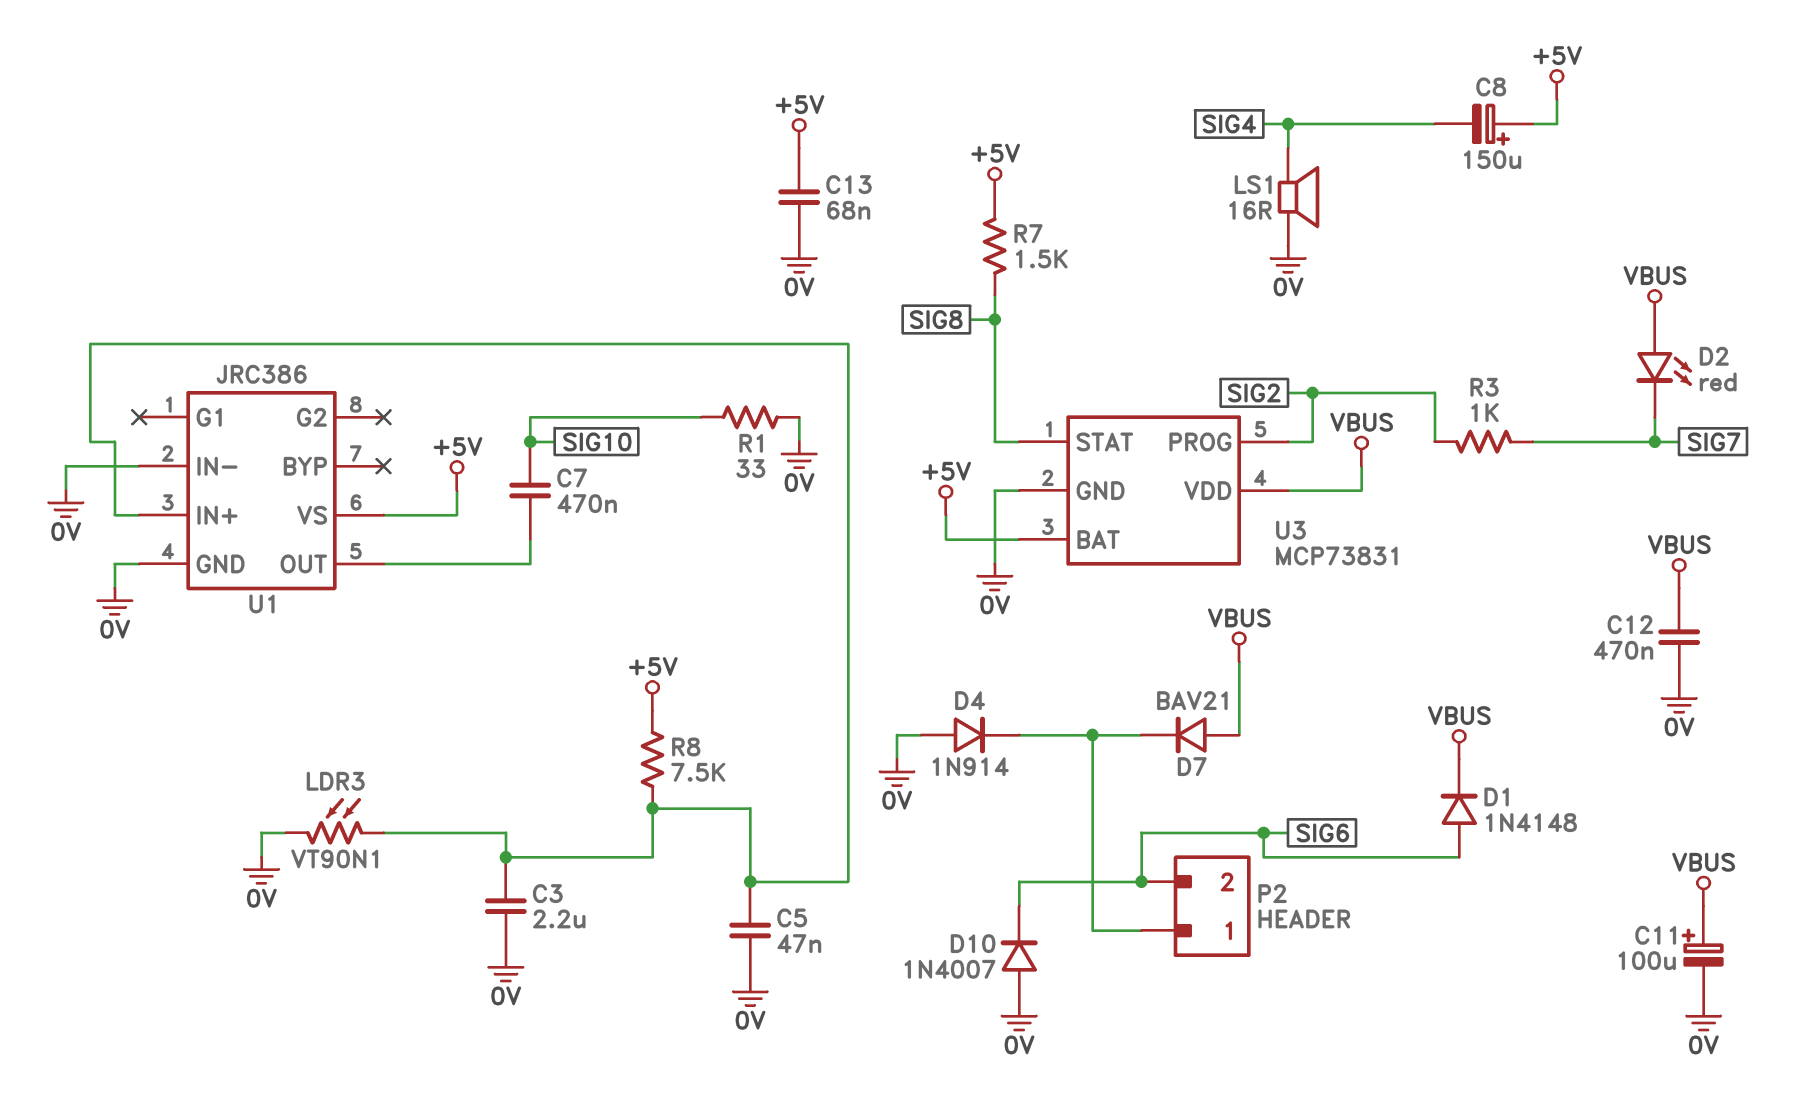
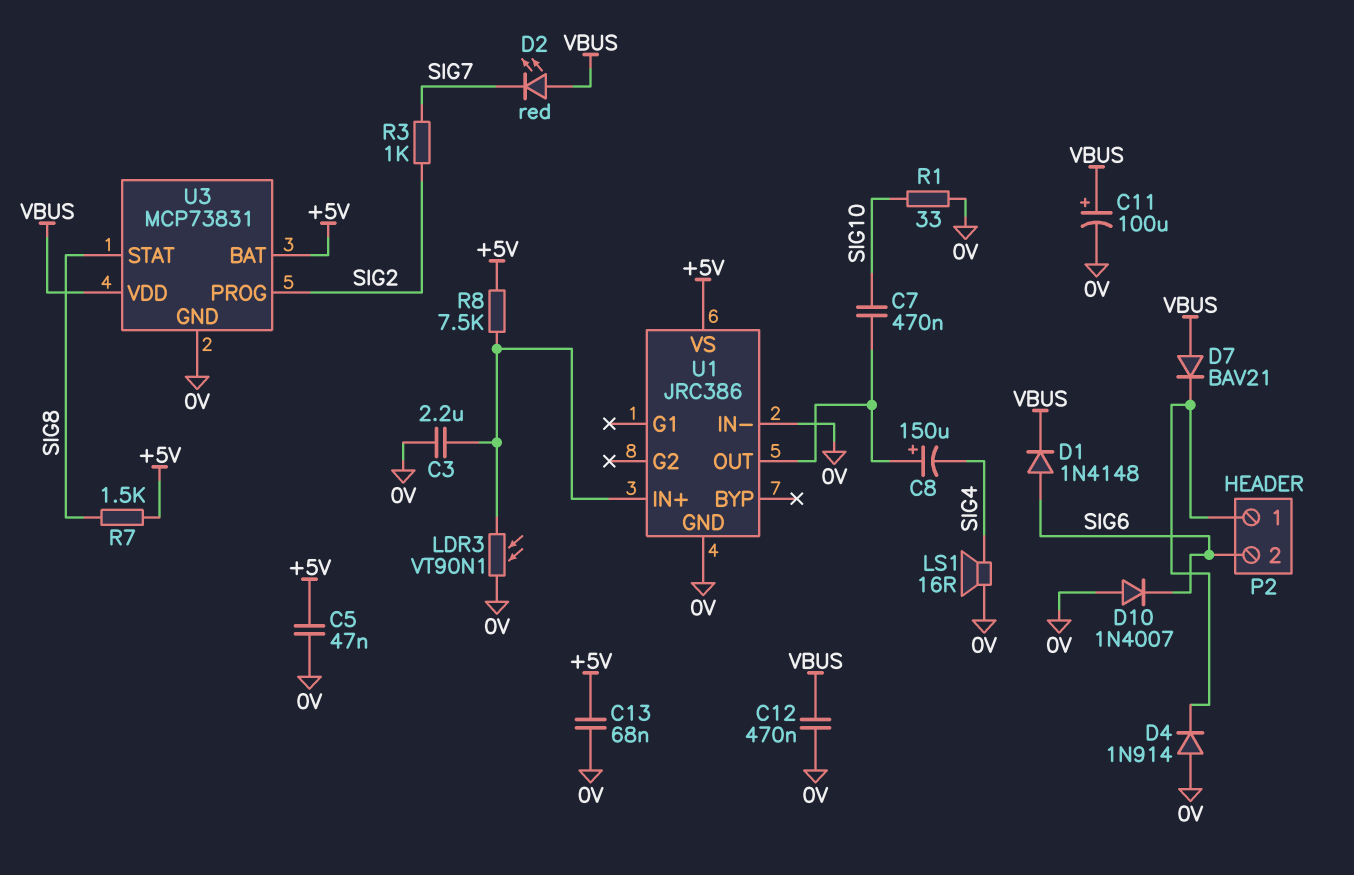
C5: 47nF (0V, U1/IN+) -> 47nF (+5V, 0V)
C8: 150uF (plus +5V, minus SIG4) -> 150uF (plus U1/OUT, minus SIG4)

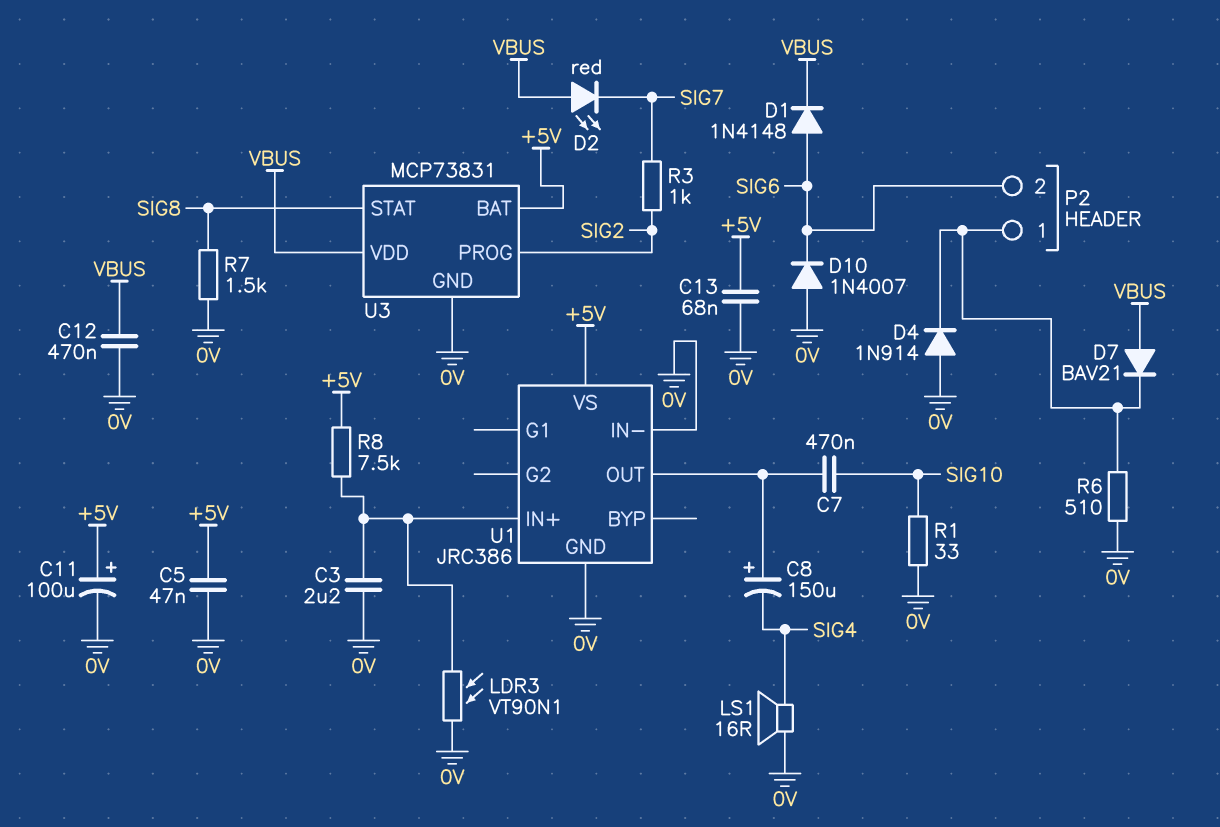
C11: 100uF (plus VBUS, minus 0V) -> 100uF (plus +5V, minus 0V)
R6: none -> 510 (0V, P2/1)
R7: 1.5k (+5V, SIG8) -> 1.5k (0V, SIG8)

